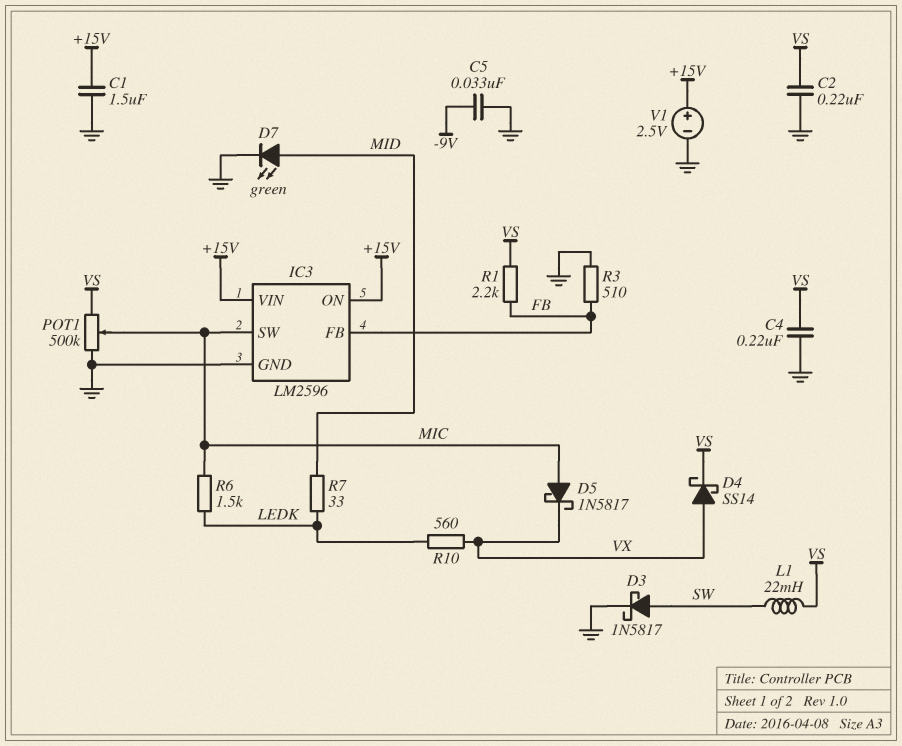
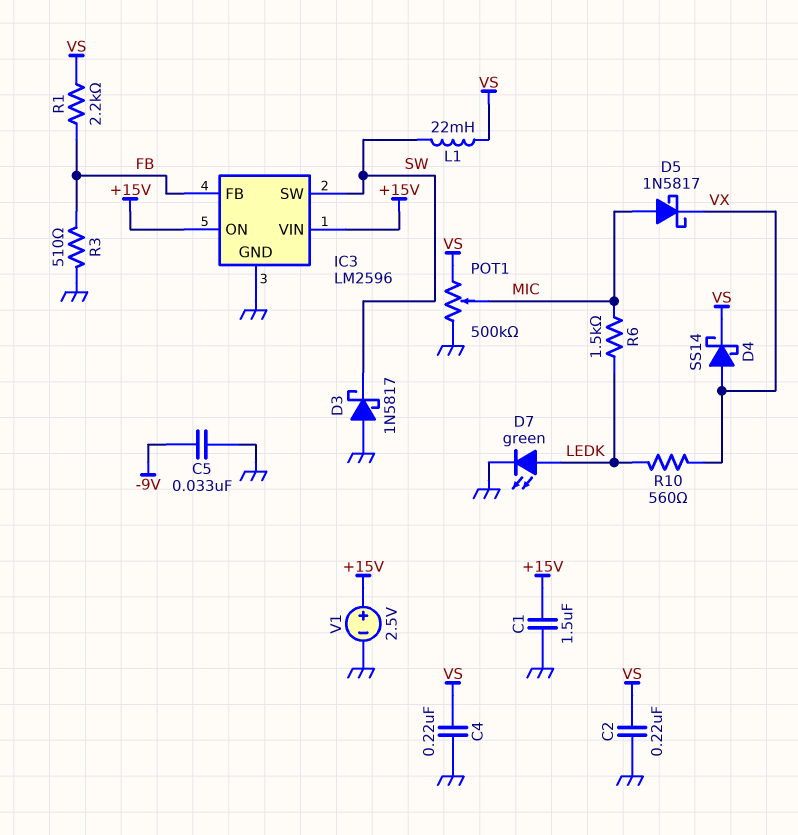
D3: schottky 1N5817 (A SW, K GND) -> schottky 1N5817 (A GND, K SW)
D7: LED green (A MID, K GND) -> LED green (A LEDK, K GND)
IC3 pin SW: MIC -> SW
R7: 33 (LEDK, MID) -> none

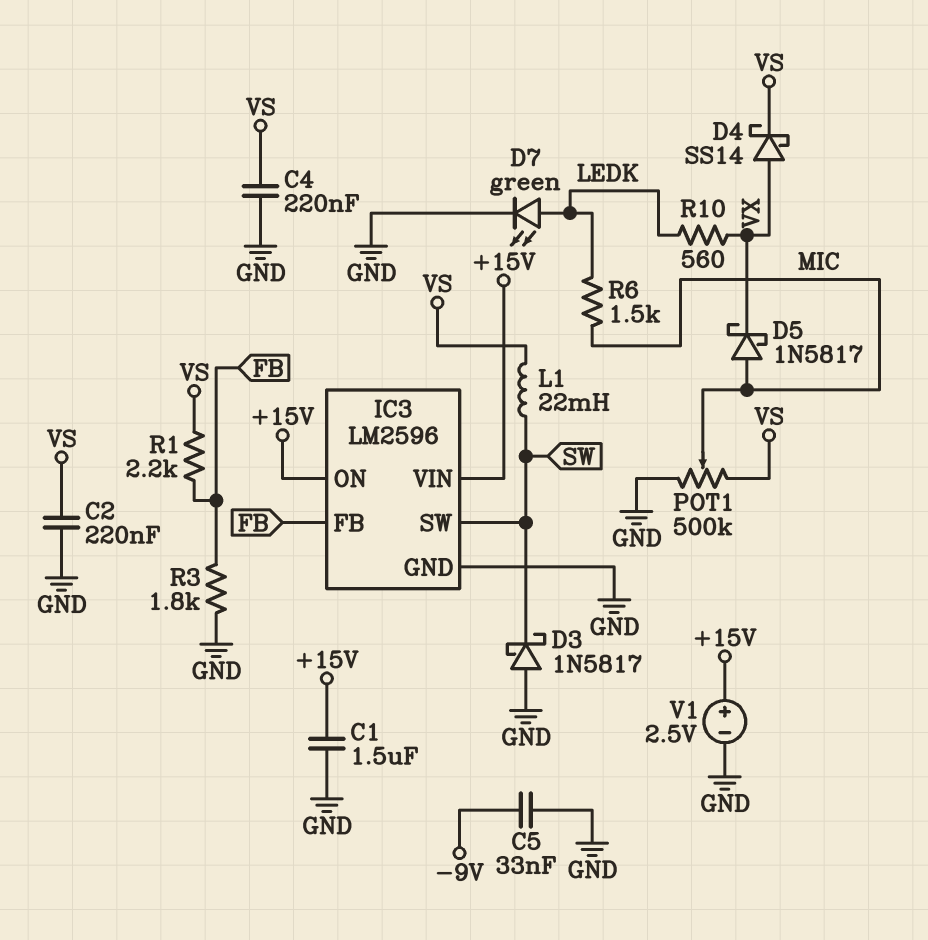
R3: 510 (FB, GND) -> 1.8k (FB, GND)

